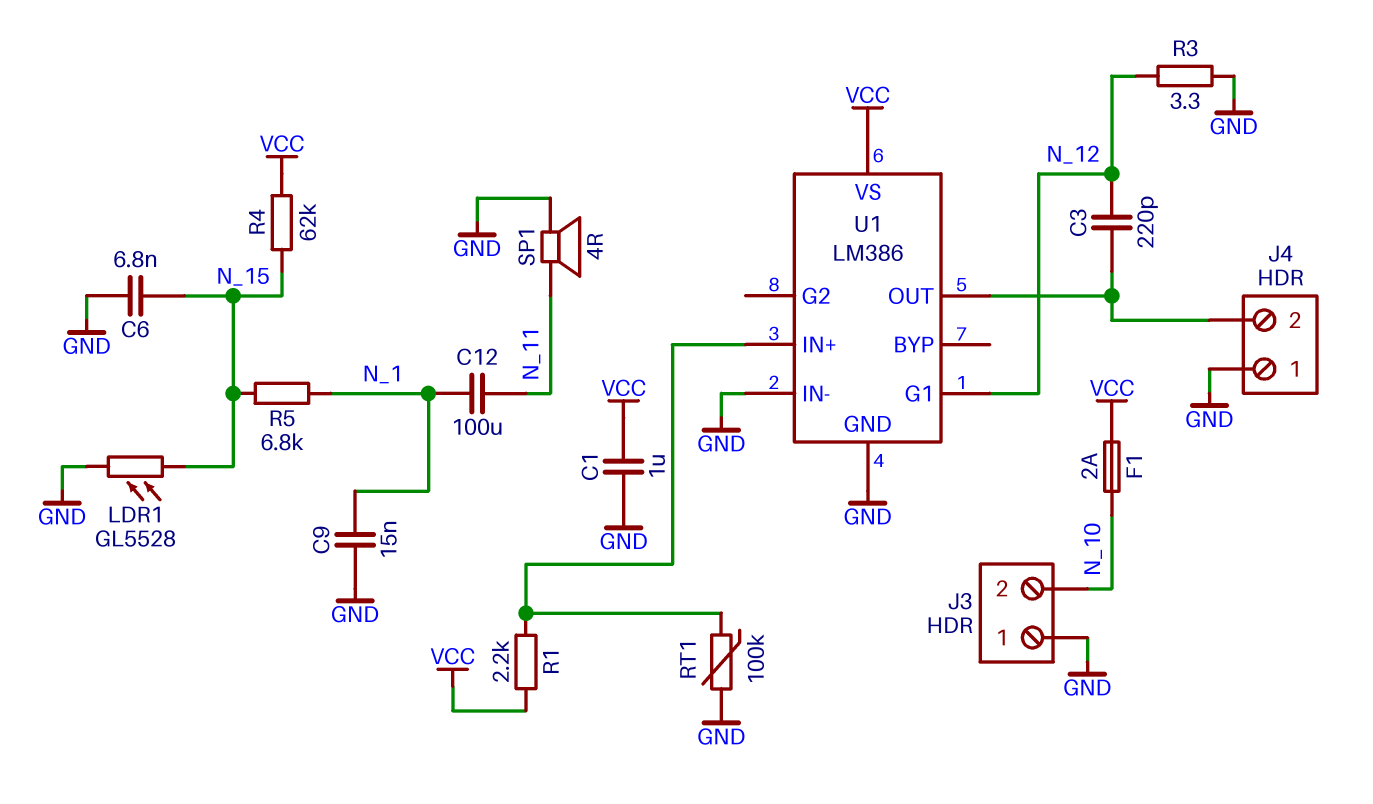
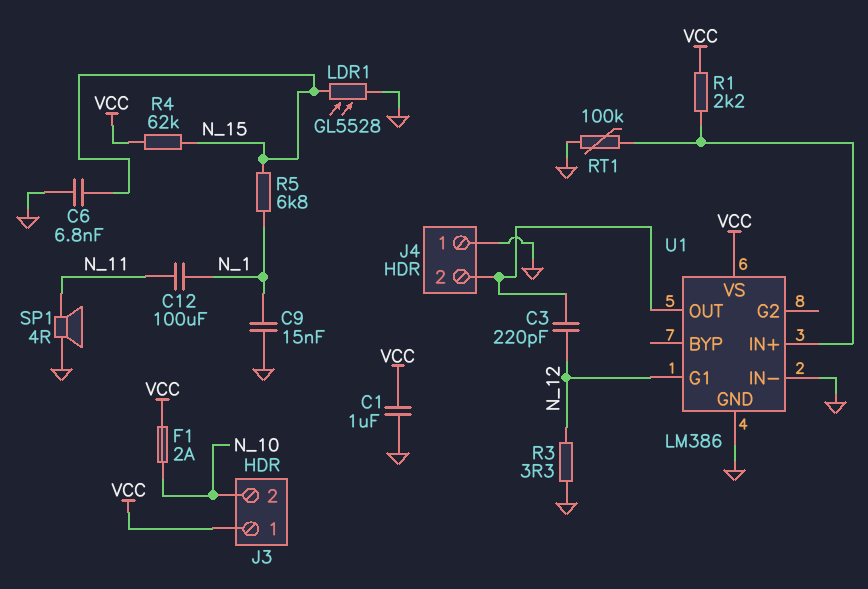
J3 pin 1: GND -> VCC

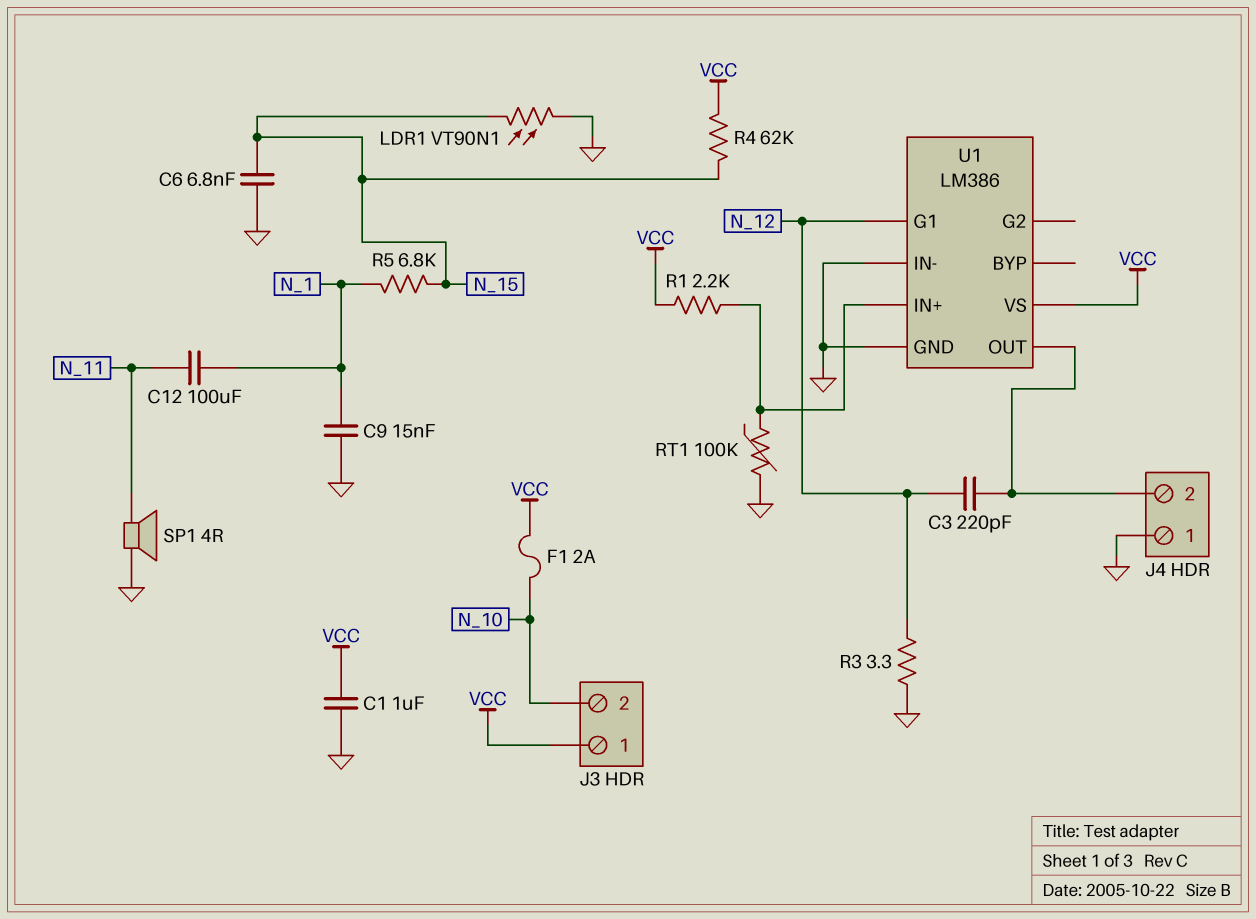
LDR1: GL5528 (GND, N_15) -> VT90N1 (GND, N_15)

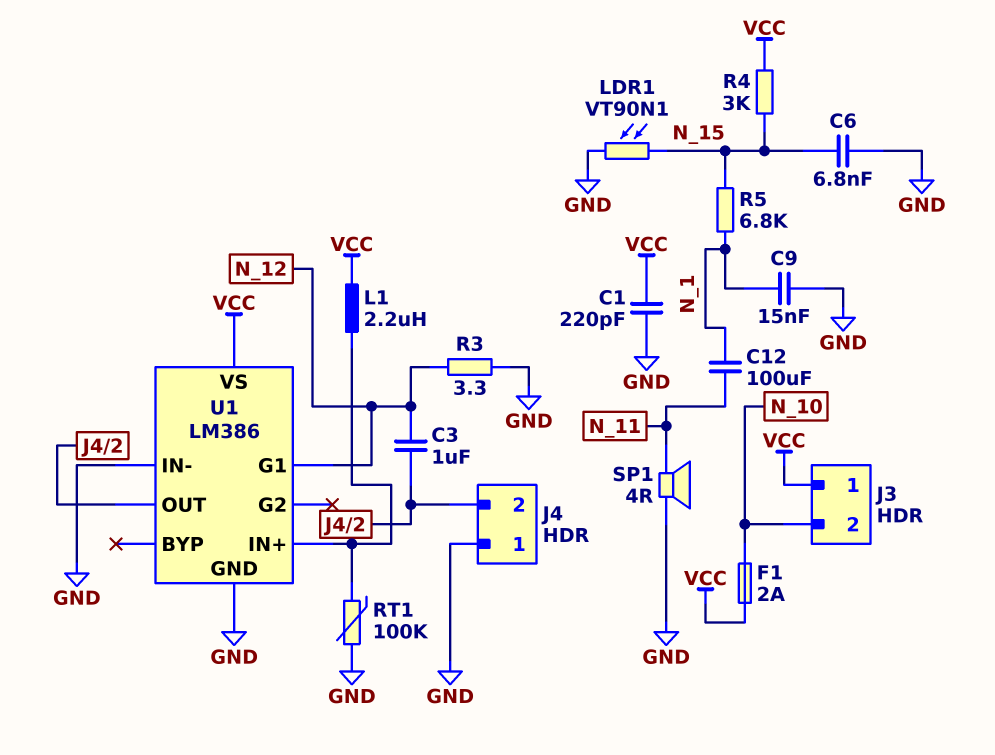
C1: 1uF (GND, VCC) -> 220pF (GND, VCC)
C3: 220pF (J4/2, N_12) -> 1uF (J4/2, N_12)
L1: none -> 2.2uH (U1/IN+, VCC)
R1: 2.2k (U1/IN+, VCC) -> none
R4: 62k (N_15, VCC) -> 3k (N_15, VCC)

